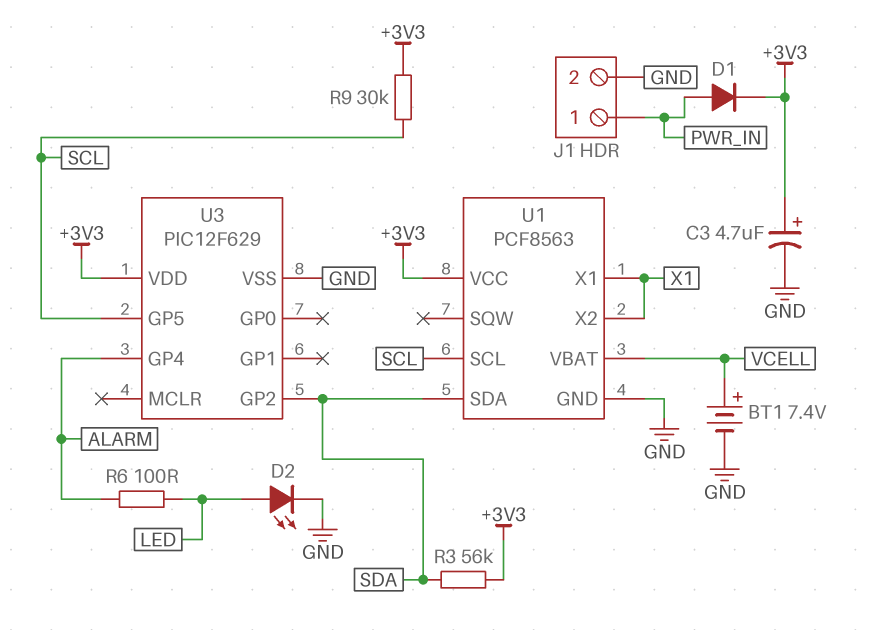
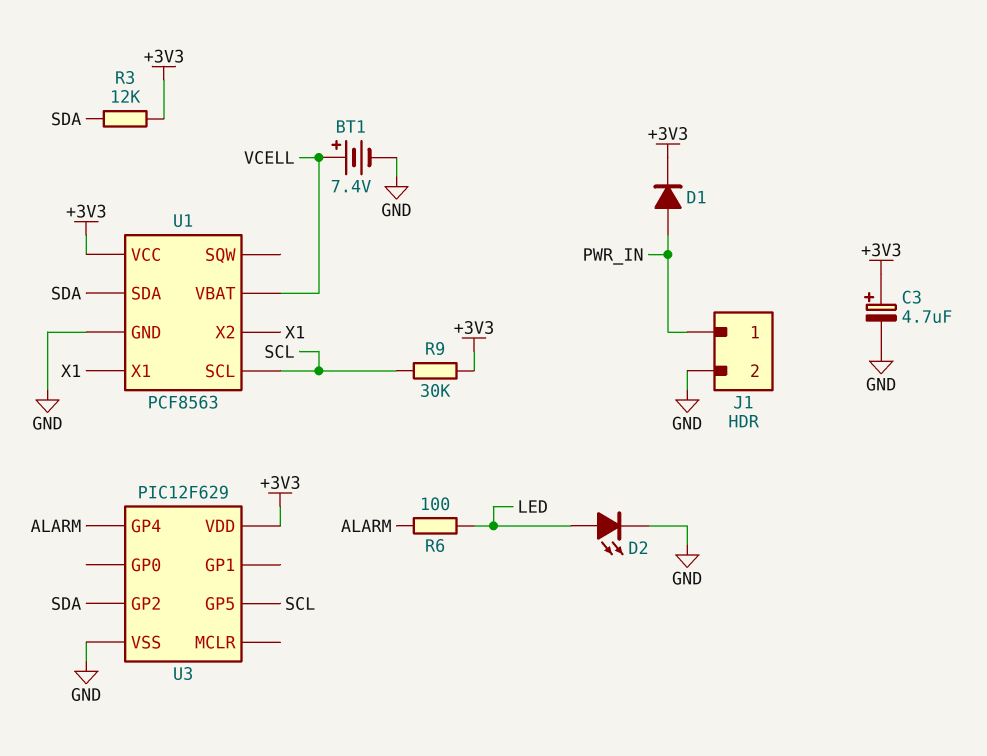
R3: 56k (+3V3, SDA) -> 12k (+3V3, SDA)

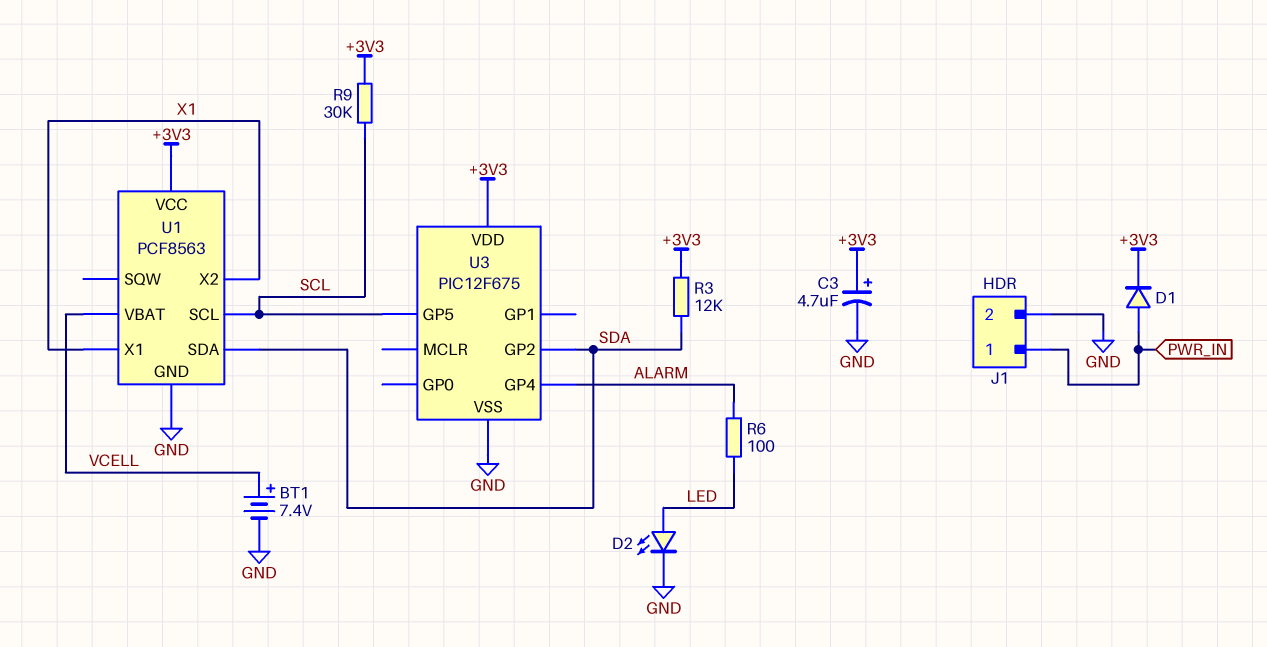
U3: PIC12F629 -> PIC12F675

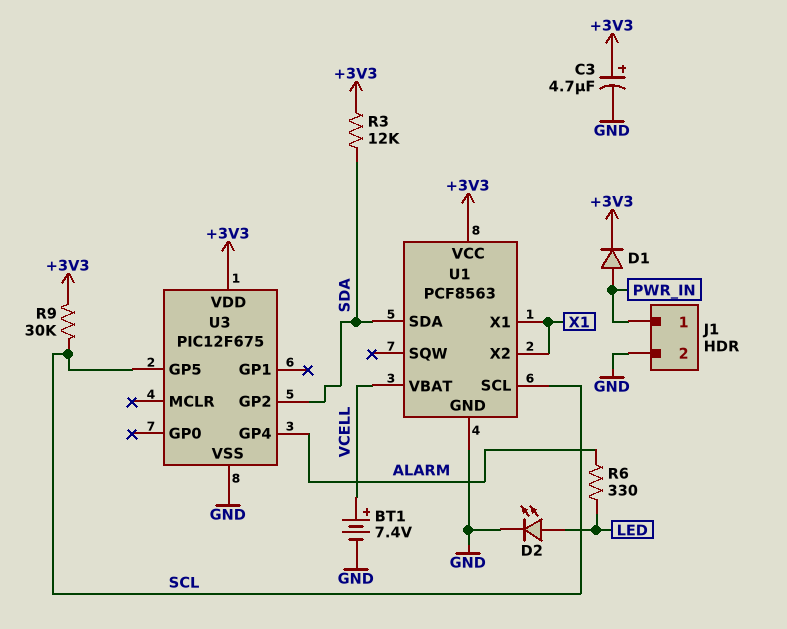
R6: 100 (ALARM, LED) -> 330 (ALARM, LED)

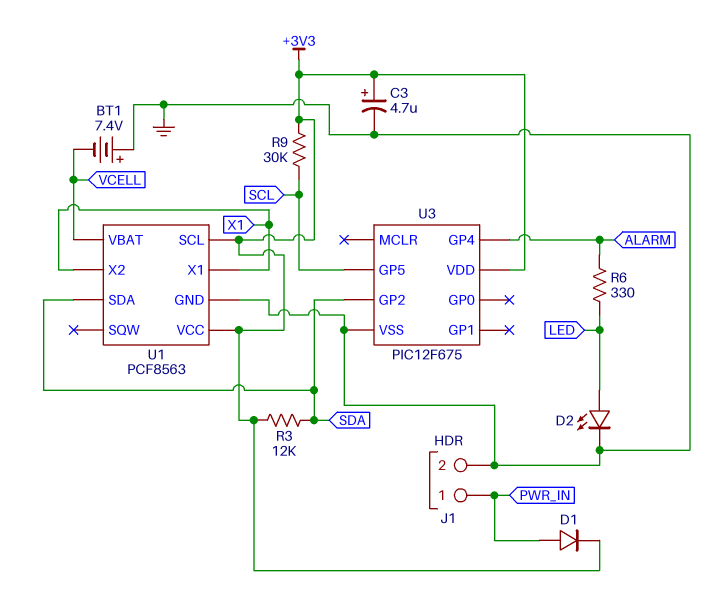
BT1: 7.4V (plus VCELL, minus GND) -> 7.4V (plus GND, minus VCELL)
U1 pin SCL: SCL -> +3V3

